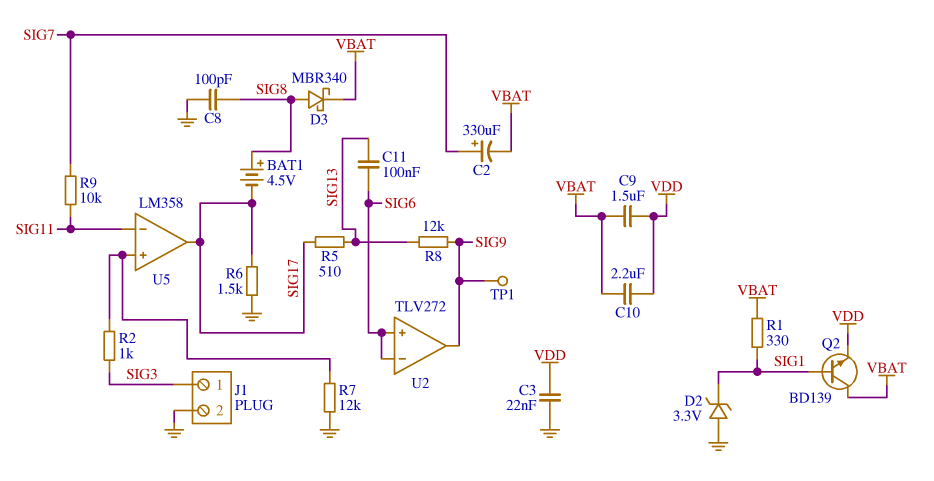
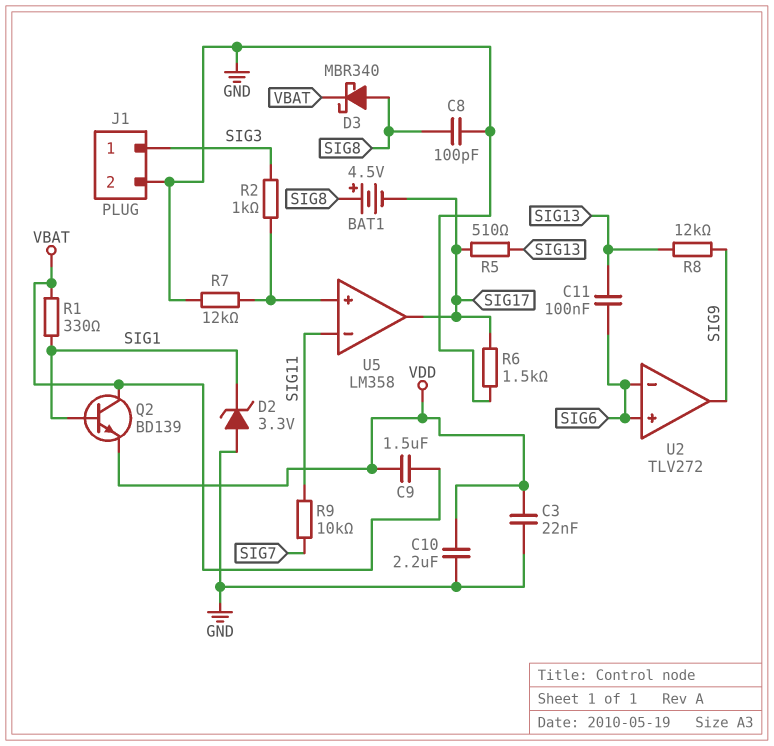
C2: 330uF (plus SIG7, minus VBAT) -> none
C10: 2.2uF (VBAT, VDD) -> 2.2uF (GND, VDD)
TP1: test point (SIG9) -> none

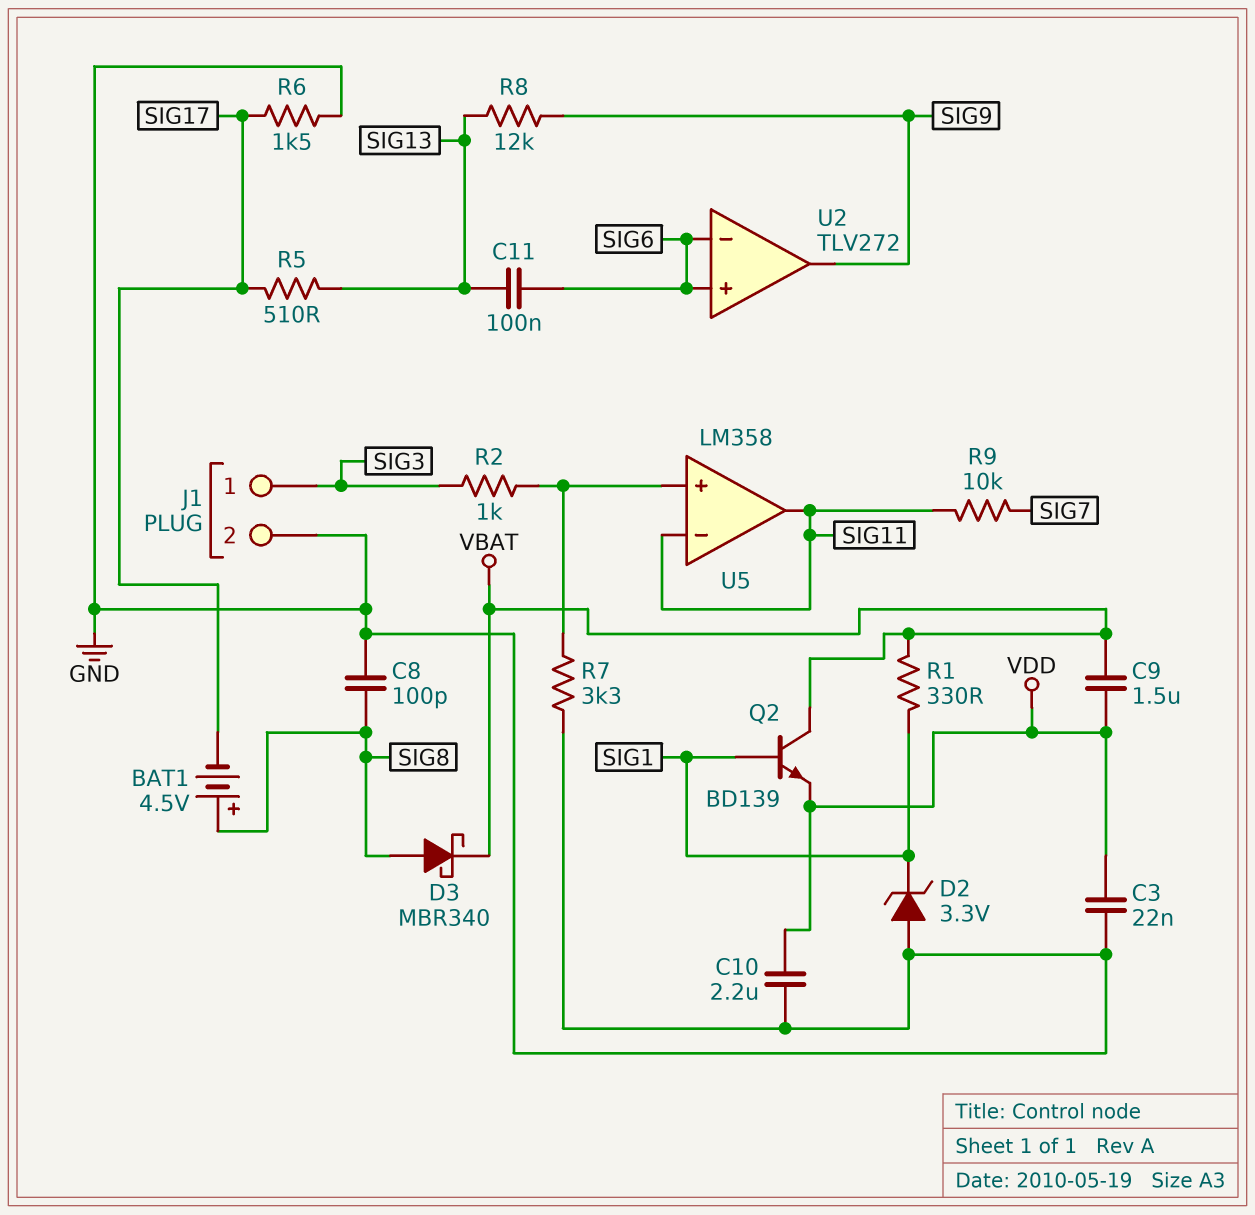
R7: 12k (GND, U5/in+) -> 3.3k (GND, U5/in+)
U5 pin out: SIG17 -> SIG11

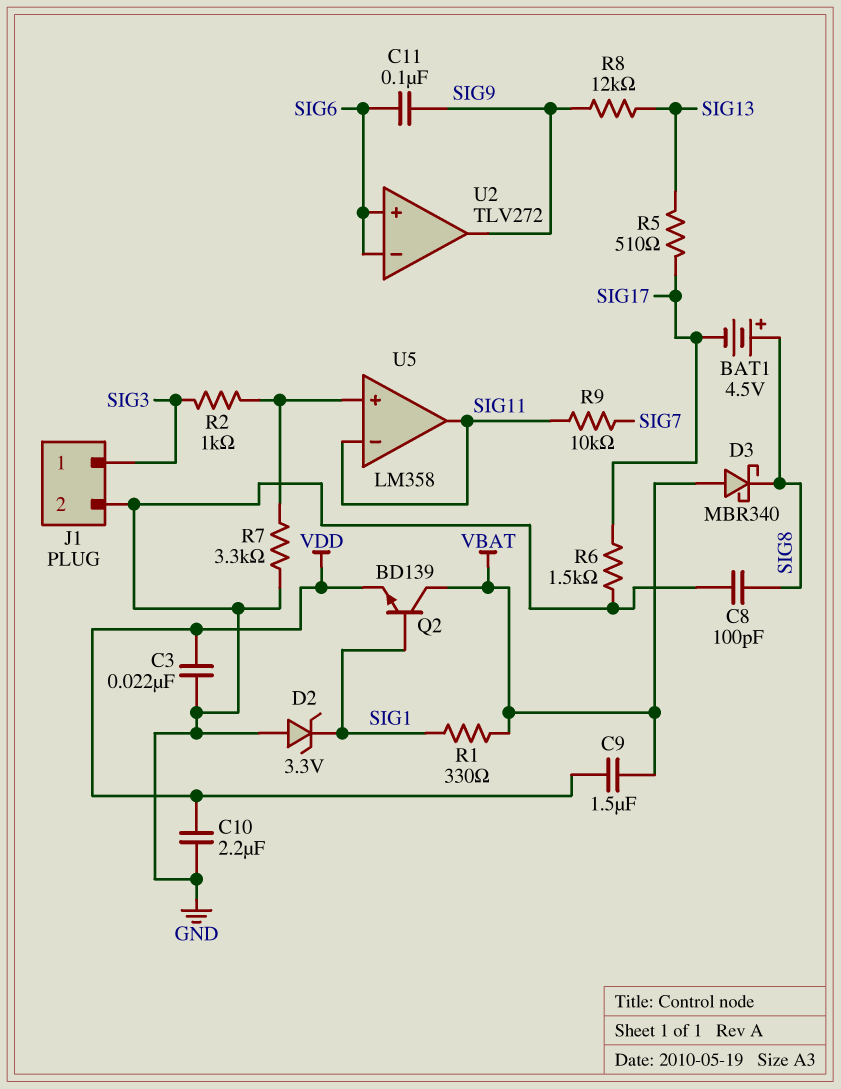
C11: 100nF (SIG6, SIG13) -> 100nF (SIG6, SIG9)
D3: schottky MBR340 (A SIG8, K VBAT) -> schottky MBR340 (A VBAT, K SIG8)

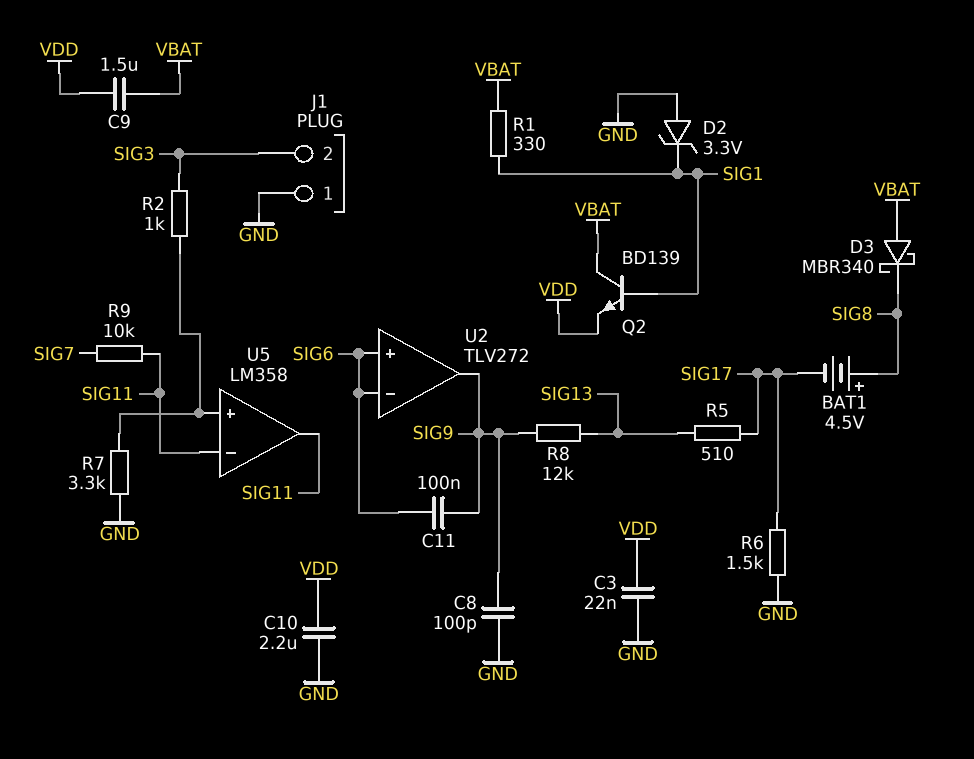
C8: 100pF (GND, SIG8) -> 100pF (GND, SIG9)
J1 pin 1: SIG3 -> GND
J1 pin 2: GND -> SIG3

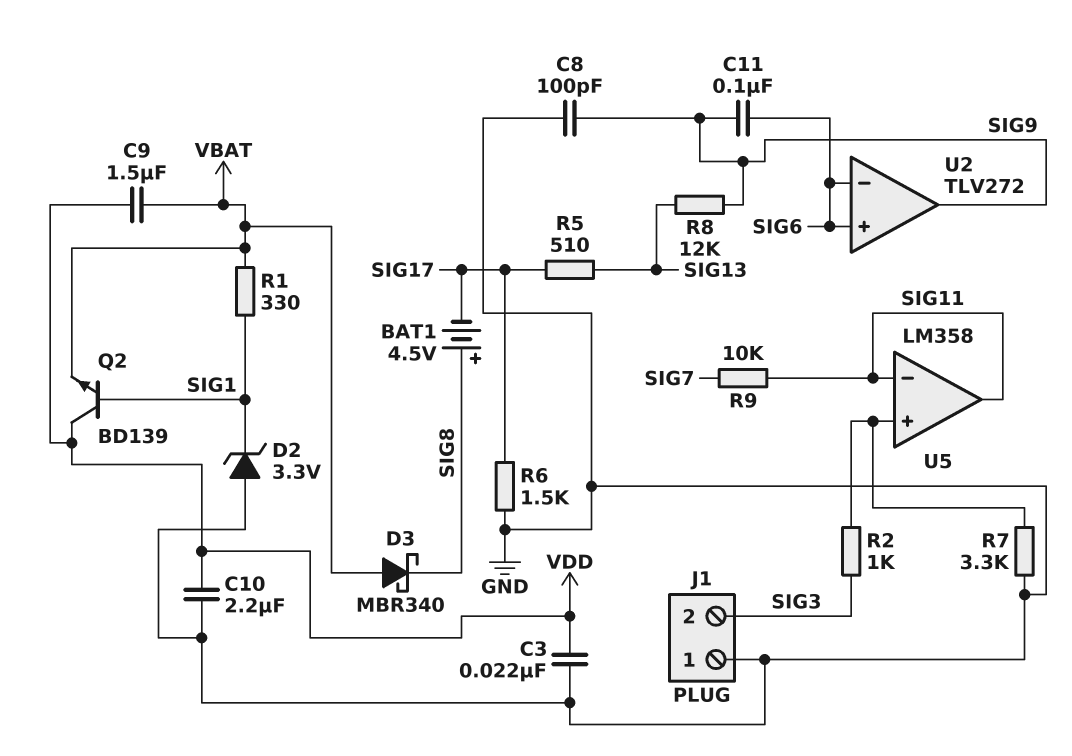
Q2: NPN BD139 (B SIG1, C VBAT, E VDD) -> NPN BD139 (B SIG1, C VDD, E VBAT)

